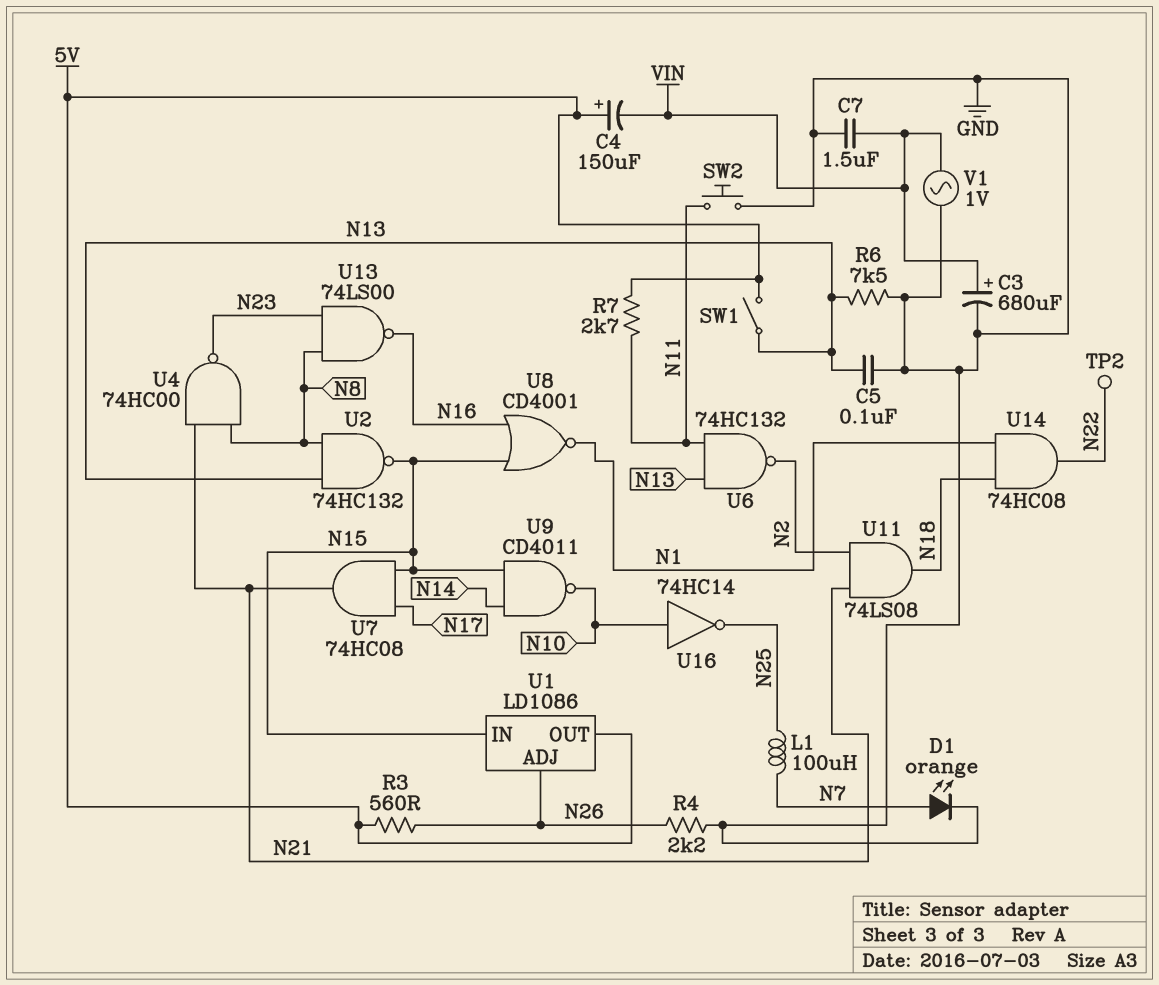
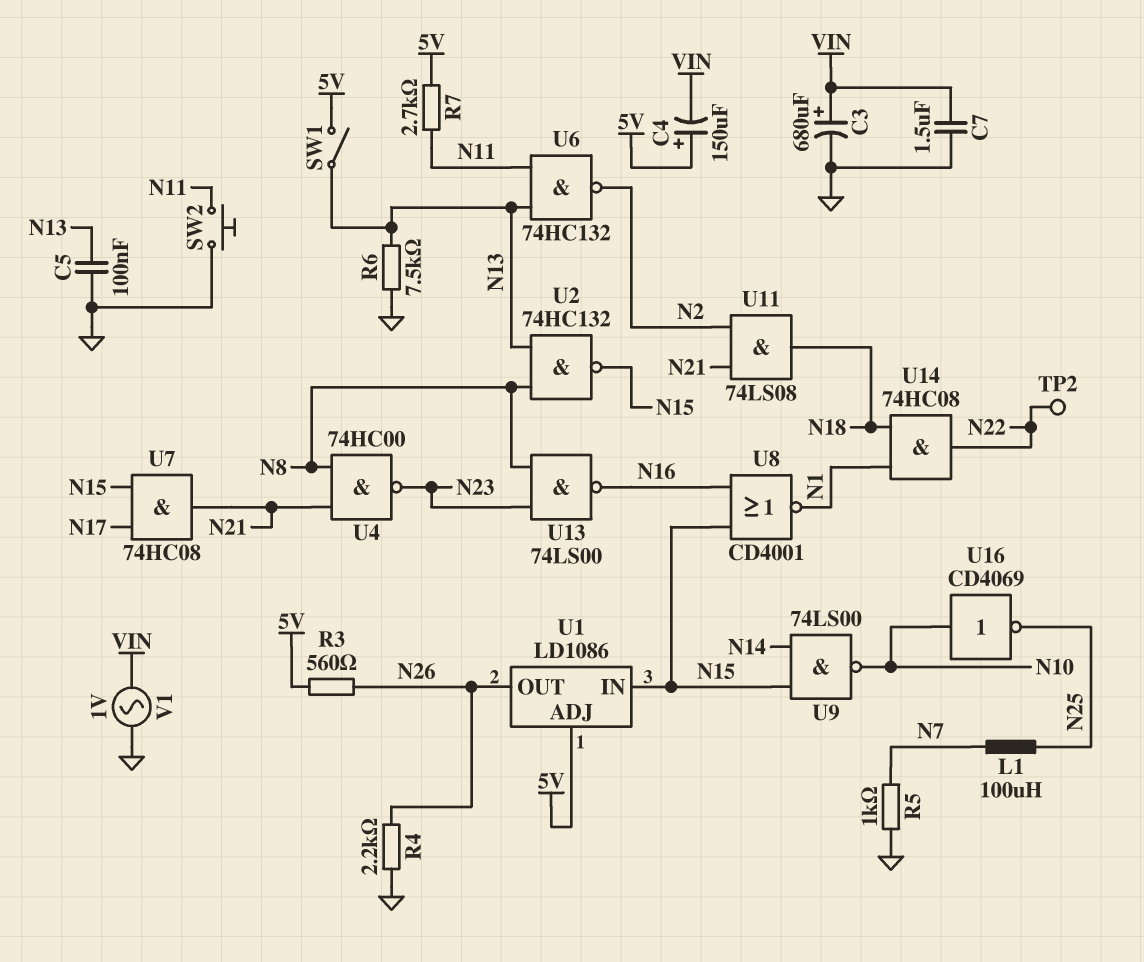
D1: LED orange (A N7, K GND) -> none
R5: none -> 1k (GND, N7)
U1 pin ADJ: N26 -> 5V
U1 pin OUT: 5V -> N26
U9: NAND CD4011 (in N14, in N15, out N10) -> NAND 74LS00 (in N14, in N15, out N10)
U16: NOT 74HC14 (in N10, out N25) -> NOT CD4069 (in N10, out N25)

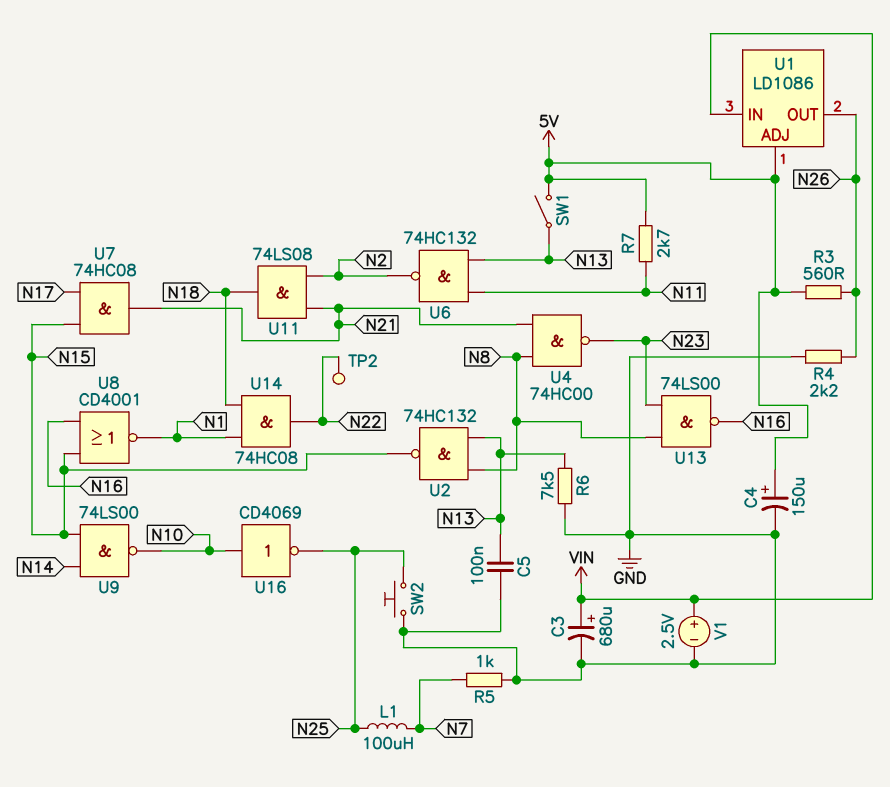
C4: 150uF (plus 5V, minus VIN) -> 150uF (plus 5V, minus GND)
C7: 1.5uF (GND, VIN) -> none
SW2: button (GND, N11) -> button (GND, N25)
U1 pin IN: N15 -> VIN
V1: AC 1V (GND, VIN) -> 2.5V (plus VIN, minus GND)

